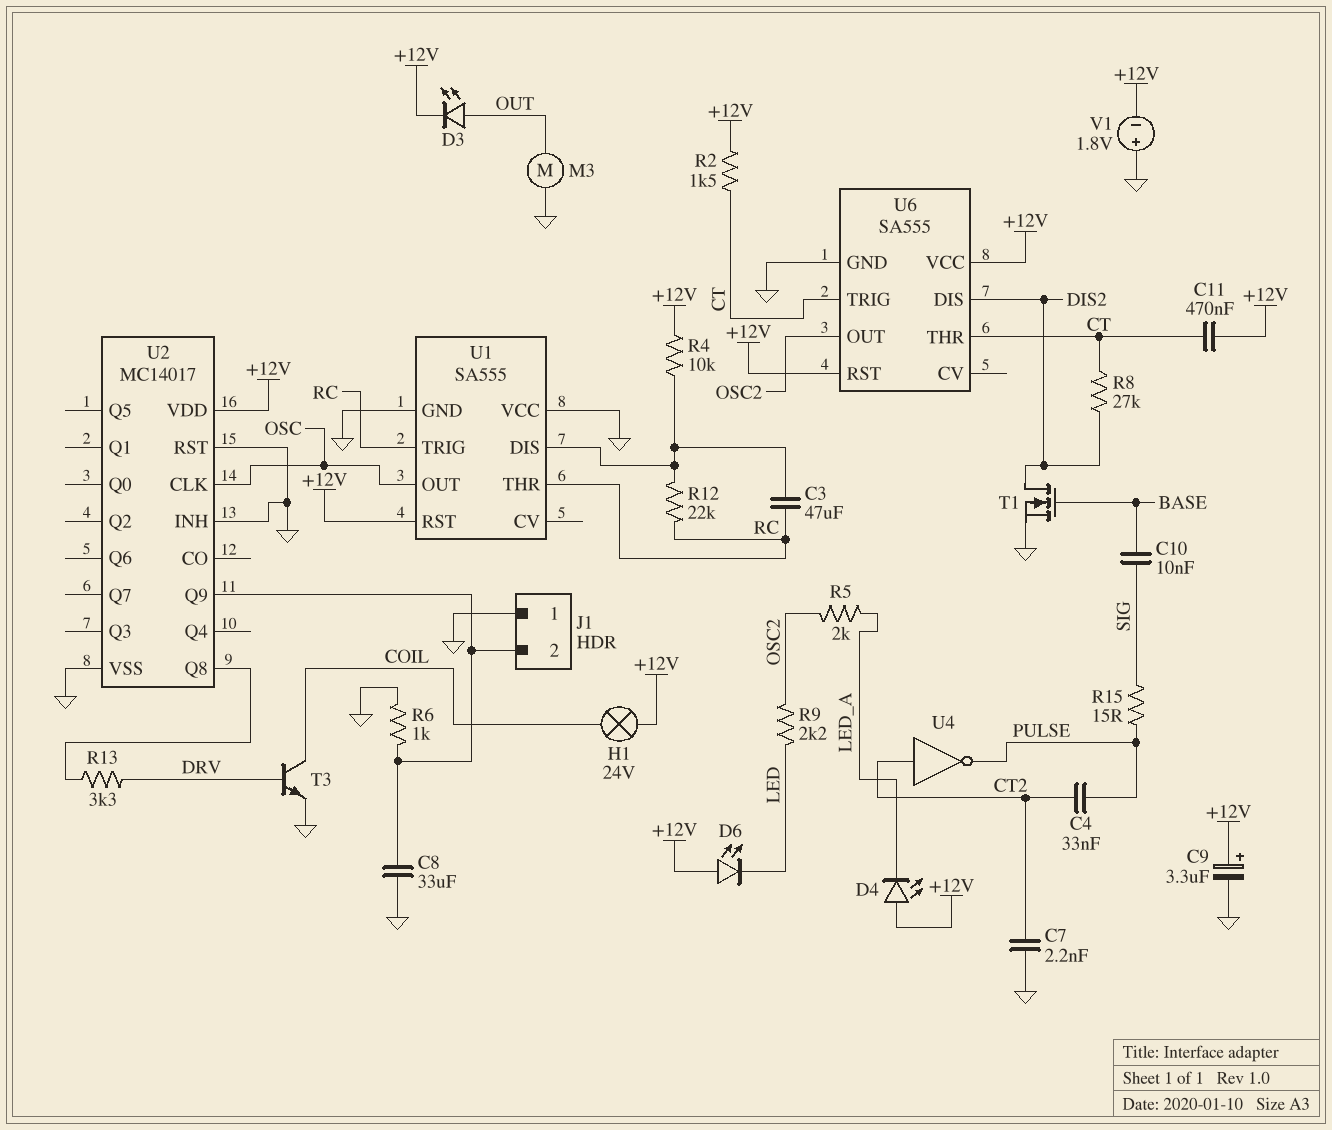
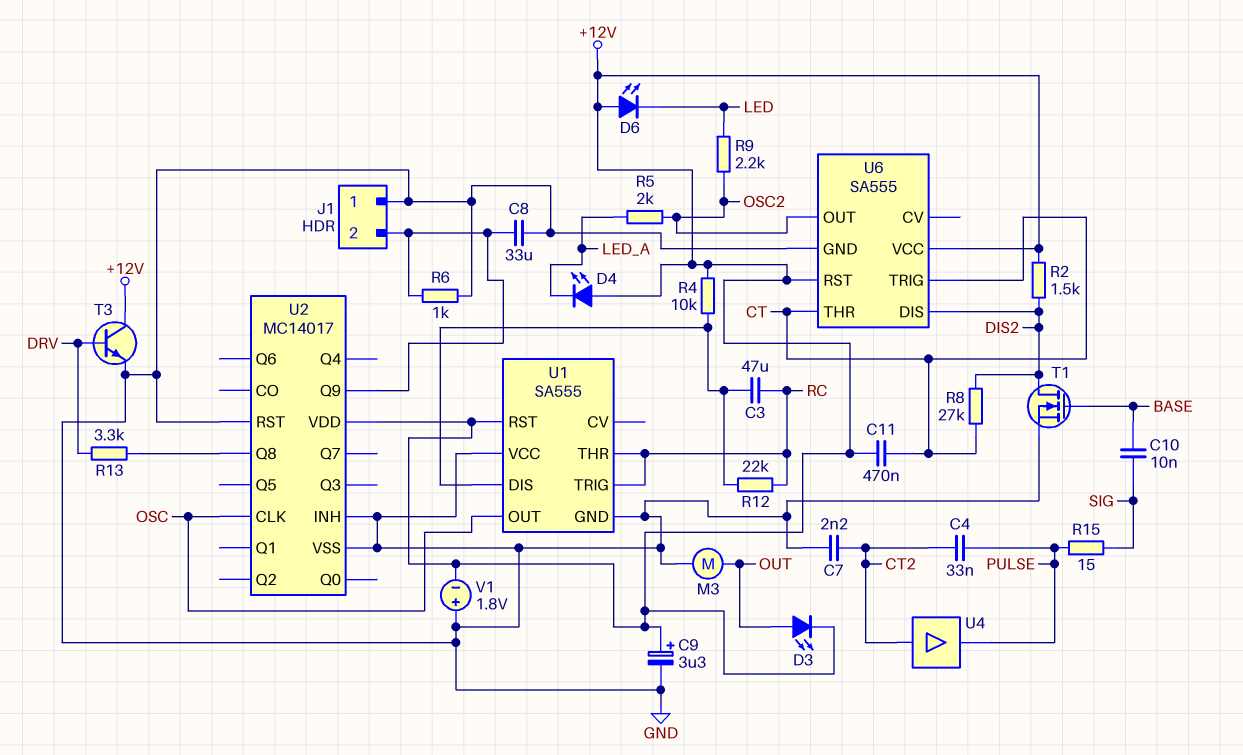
H1: lamp 24V (+12V, COIL) -> none
R2: 1.5k (+12V, CT) -> 1.5k (+12V, DIS2)
T3: NPN (B DRV, C COIL, E GND) -> NPN (B DRV, C +12V, E GND)
U4: NOT (in CT2, out PULSE) -> buffer (in CT2, out PULSE)

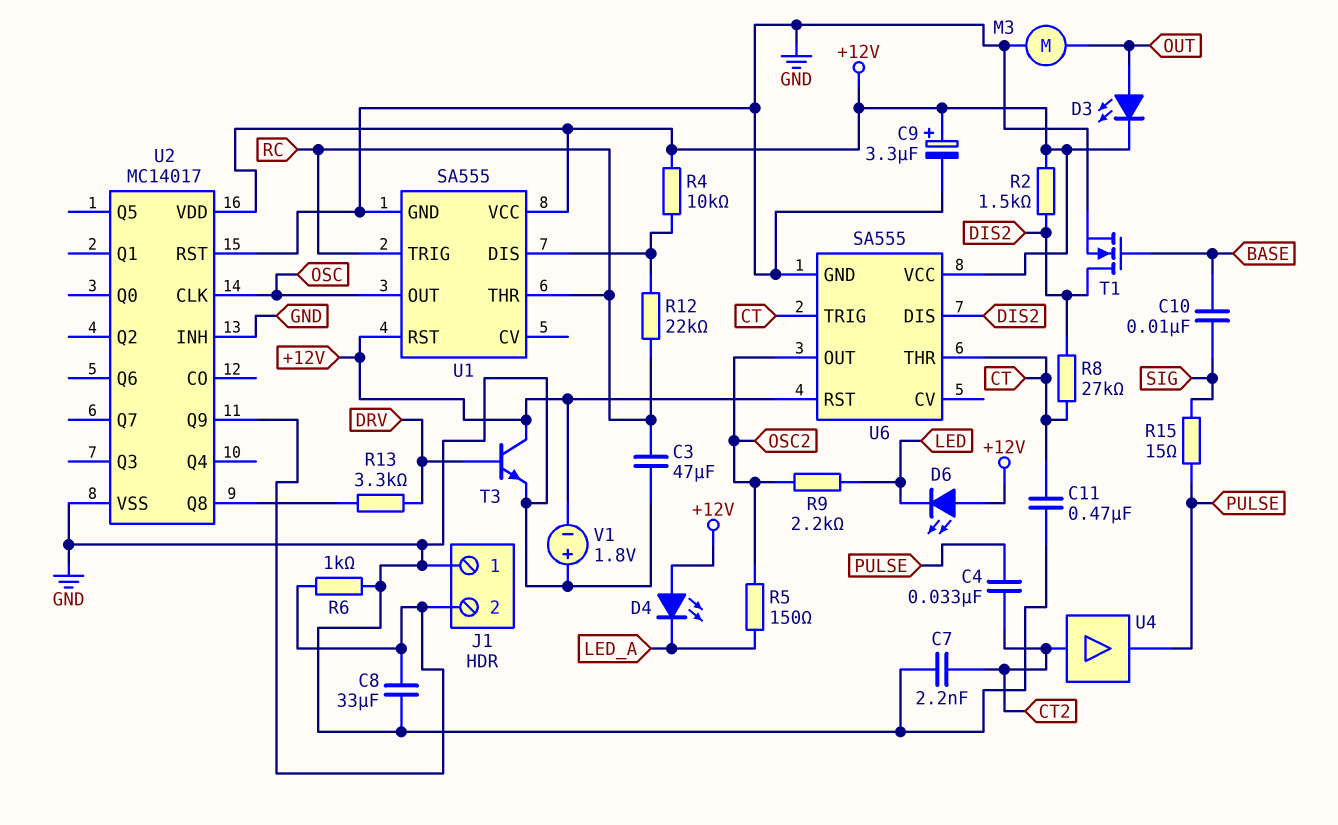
C3: 47uF (RC, U1/DIS) -> 47uF (GND, RC)
C11: 470nF (+12V, CT) -> 470nF (CT, GND)
R5: 2k (LED_A, OSC2) -> 150 (LED_A, OSC2)
U1 pin VCC: GND -> +12V

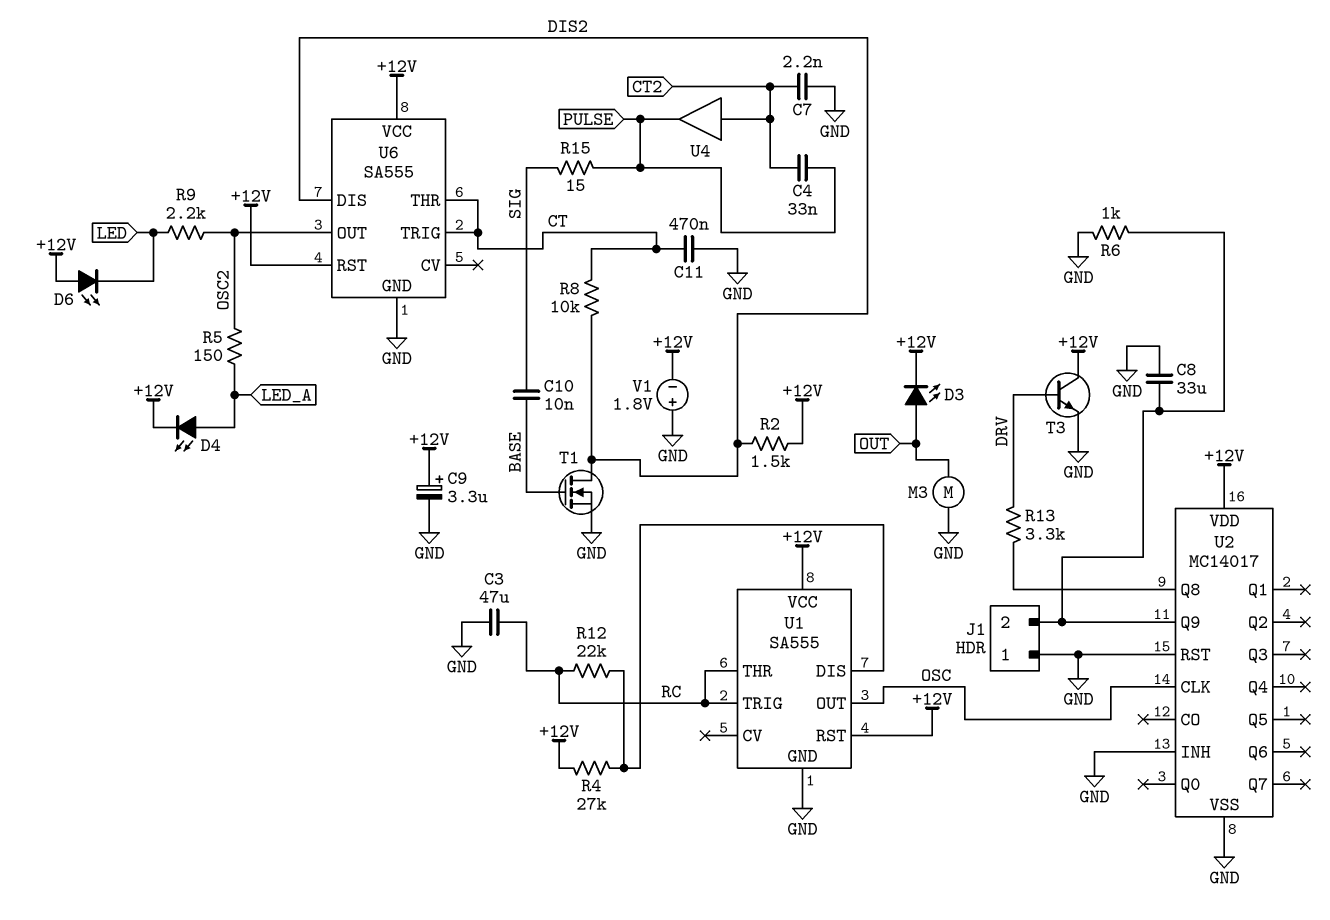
D4: LED (A +12V, K LED_A) -> LED (A LED_A, K +12V)
R4: 10k (+12V, U1/DIS) -> 27k (+12V, U1/DIS)
R8: 27k (CT, DIS2) -> 10k (CT, DIS2)

